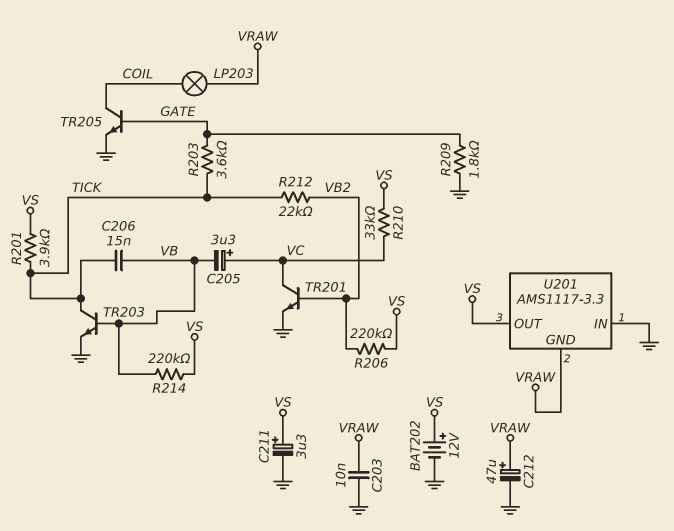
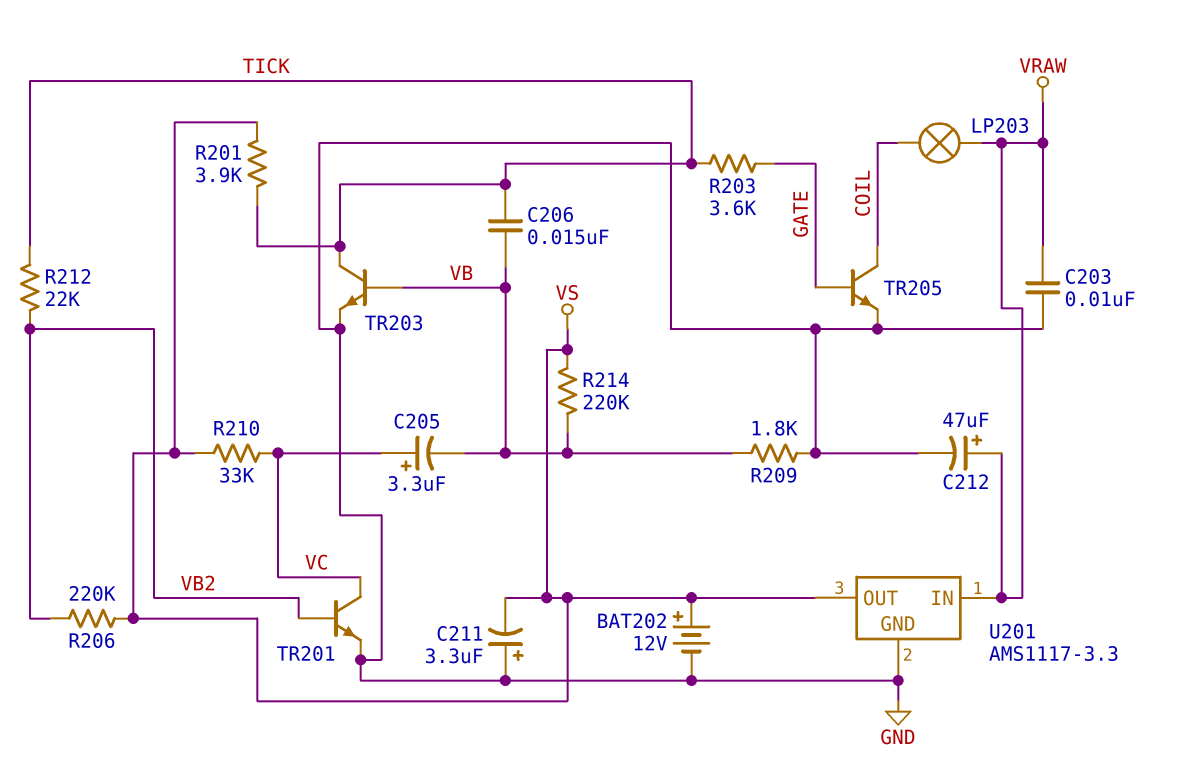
C211: 3.3uF (plus VS, minus GND) -> 3.3uF (plus GND, minus VS)
R209: 1.8k (GATE, GND) -> 1.8k (GND, VB)
U201 pin GND: VRAW -> GND
U201 pin IN: GND -> VRAW

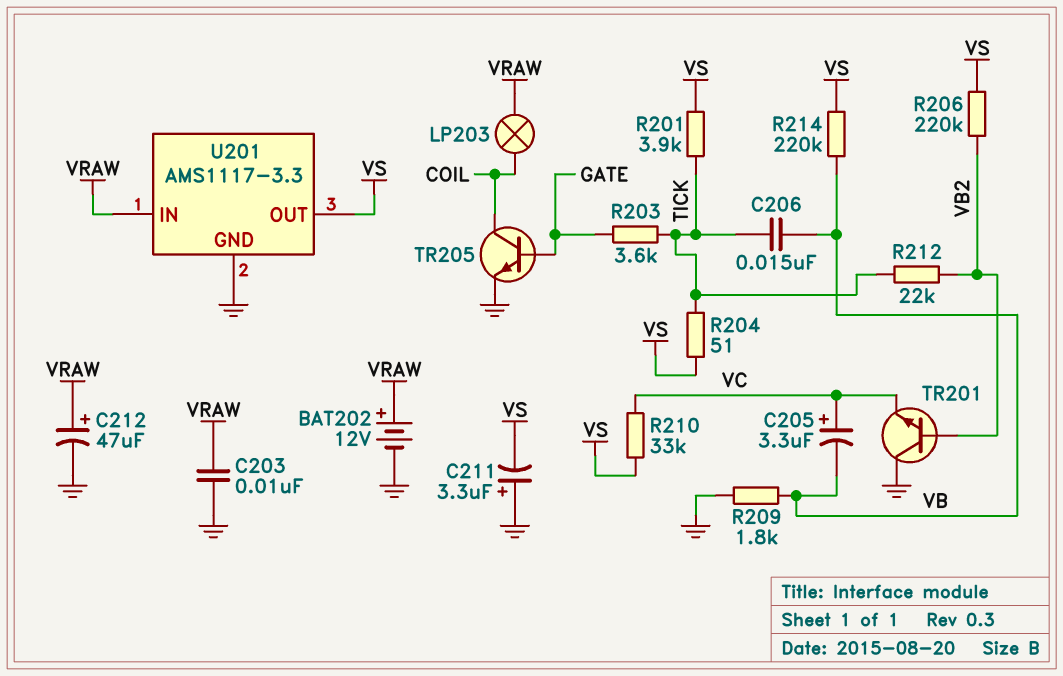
BAT202: 12V (plus VS, minus GND) -> 12V (plus VRAW, minus GND)
R204: none -> 51 (TICK, VS)
TR201: NPN (B VB2, C VC, E GND) -> NPN (B VB2, C GND, E VC)
TR203: NPN (B VB, C TICK, E GND) -> none

